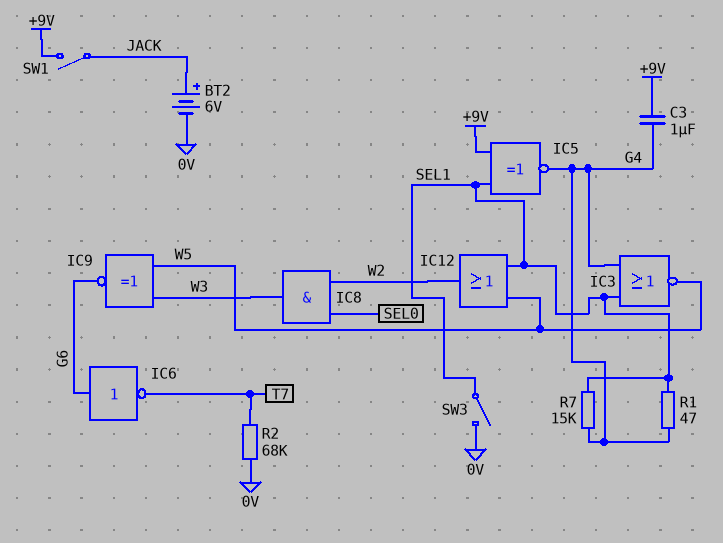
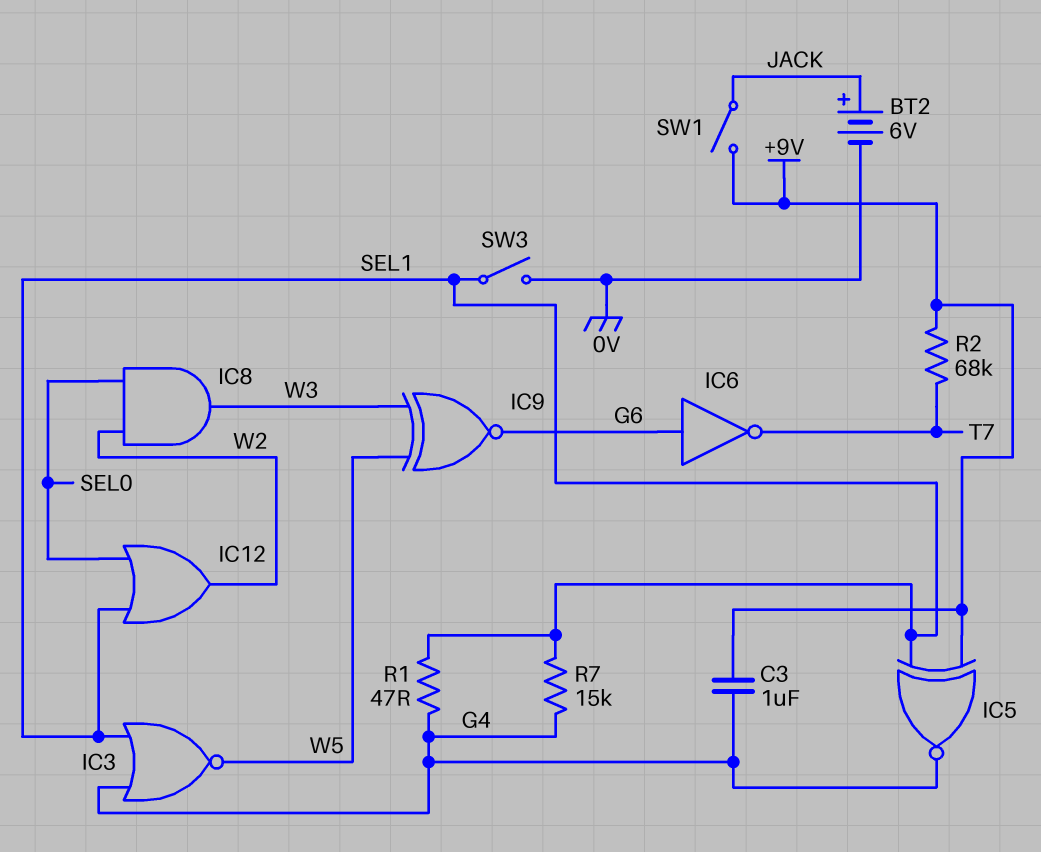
IC12: OR (in SEL1, in W5, out W2) -> OR (in SEL0, in SEL1, out W2)
R2: 68k (0V, T7) -> 68k (+9V, T7)

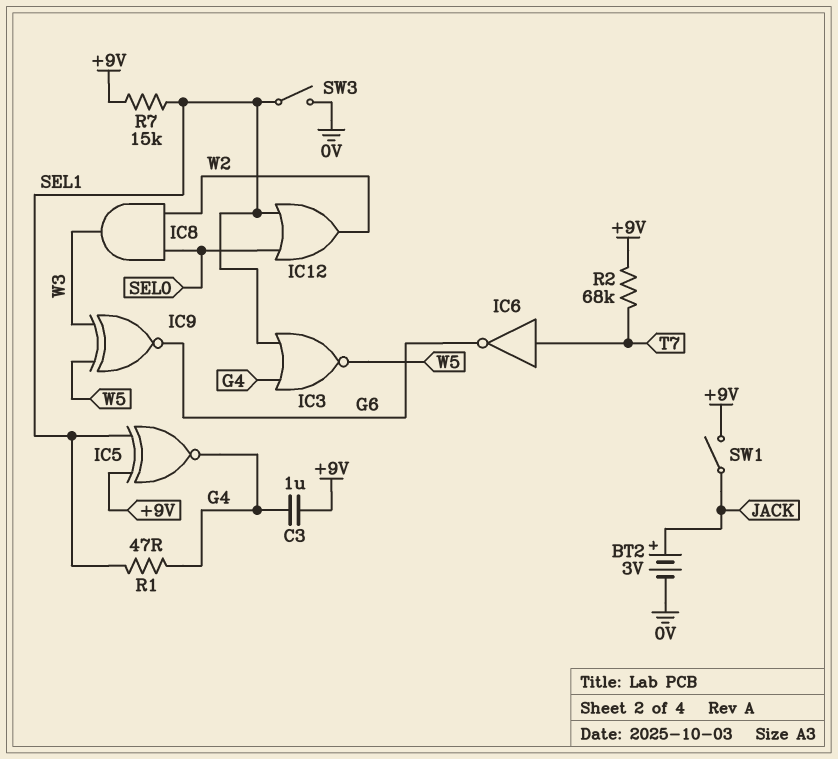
BT2: 6V (plus JACK, minus 0V) -> 3V (plus JACK, minus 0V)
IC6: NOT (in G6, out T7) -> NOT (in T7, out G6)
R7: 15k (G4, SEL1) -> 15k (+9V, SEL1)

